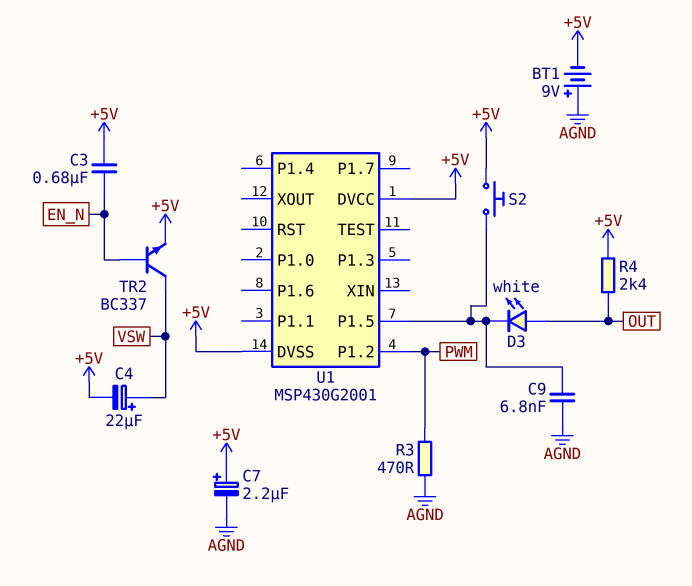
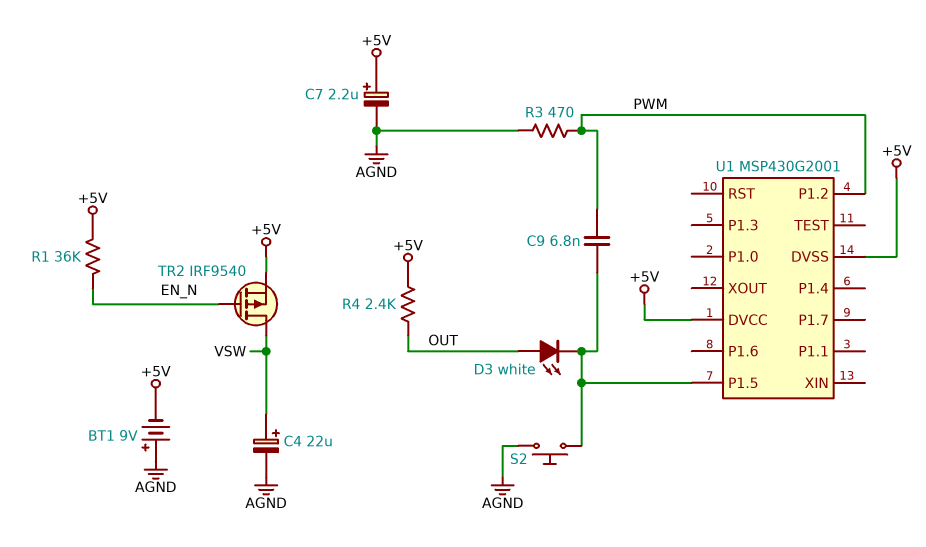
C3: 680nF (+5V, EN_N) -> none
C4: 22uF (plus VSW, minus +5V) -> 22uF (plus VSW, minus AGND)
C9: 6.8nF (AGND, U1/P1.5) -> 6.8nF (PWM, U1/P1.5)
R1: none -> 36k (+5V, EN_N)
S2: button (+5V, U1/P1.5) -> button (AGND, U1/P1.5)
TR2: NPN BC337 (B EN_N, C VSW, E +5V) -> PMOS IRF9540 (G EN_N, D VSW, S +5V)

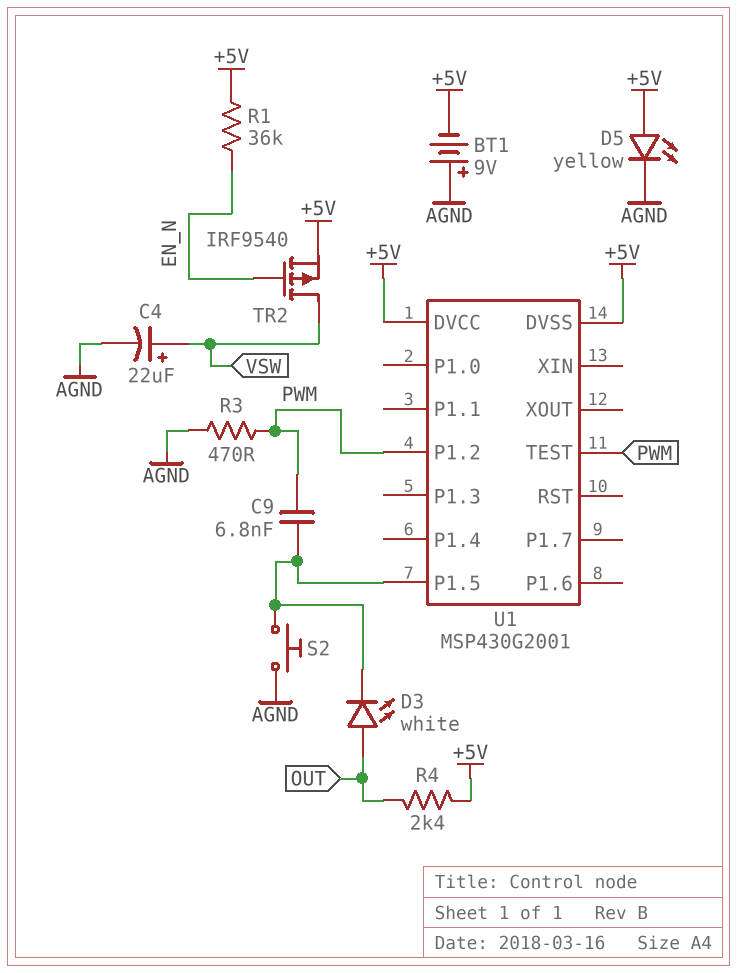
C7: 2.2uF (plus +5V, minus AGND) -> none
D5: none -> LED yellow (A +5V, K AGND)
U1 pin TEST: none -> PWM

